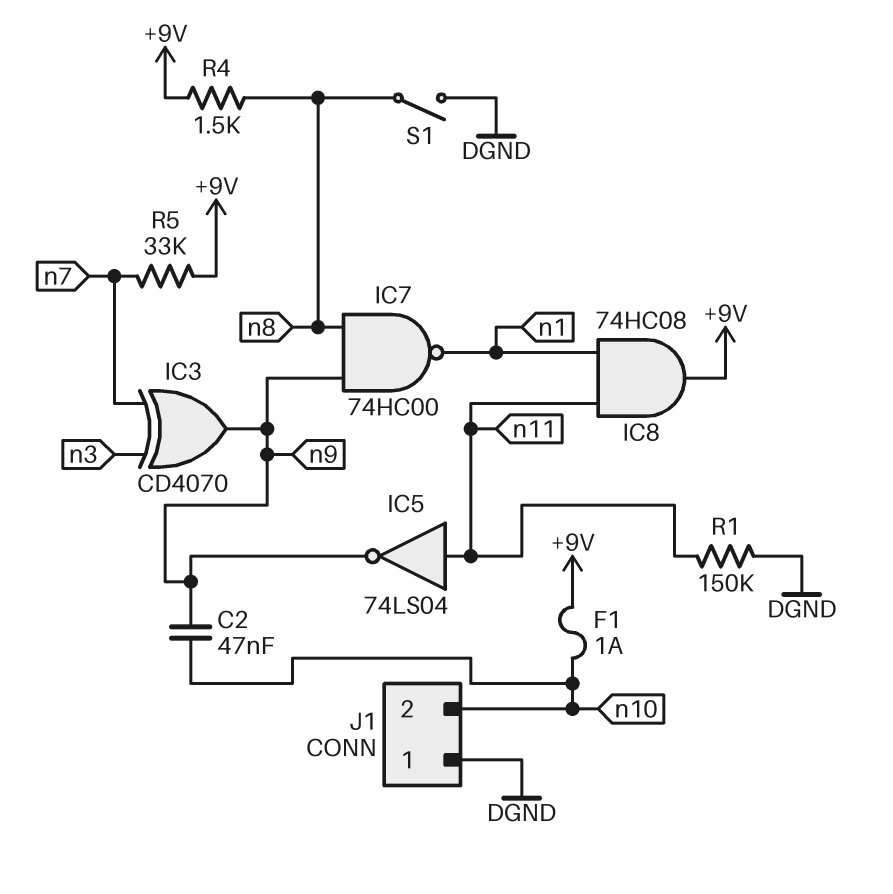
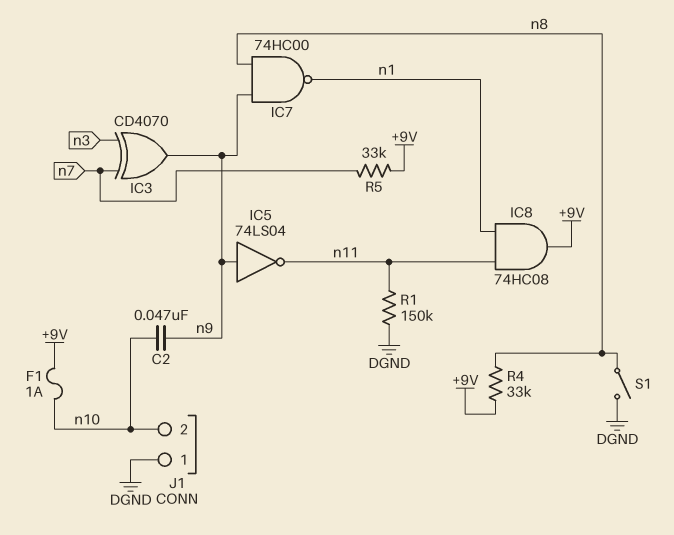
IC5: NOT 74LS04 (in n11, out n9) -> NOT 74LS04 (in n9, out n11)
R4: 1.5k (+9V, n8) -> 33k (+9V, n8)

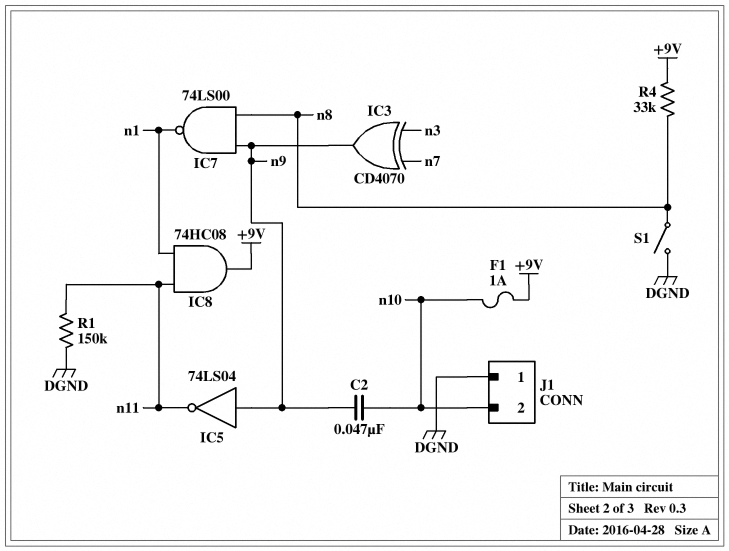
IC7: NAND 74HC00 (in n8, in n9, out n1) -> NAND 74LS00 (in n8, in n9, out n1)
R5: 33k (+9V, n7) -> none

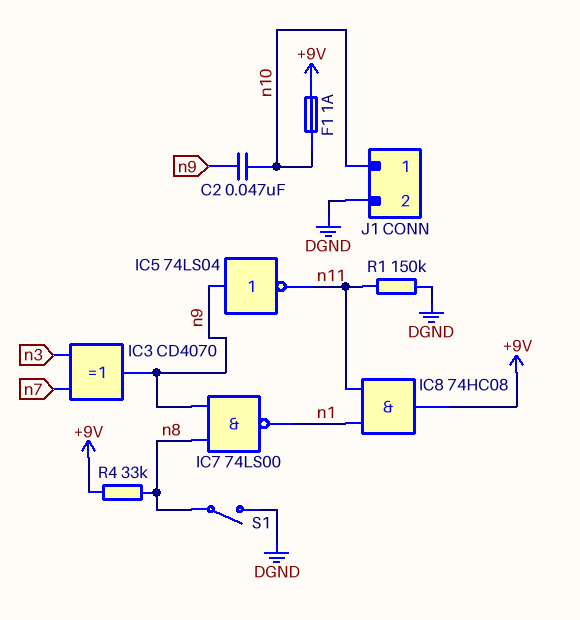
J1 pin 1: DGND -> n10
J1 pin 2: n10 -> DGND

